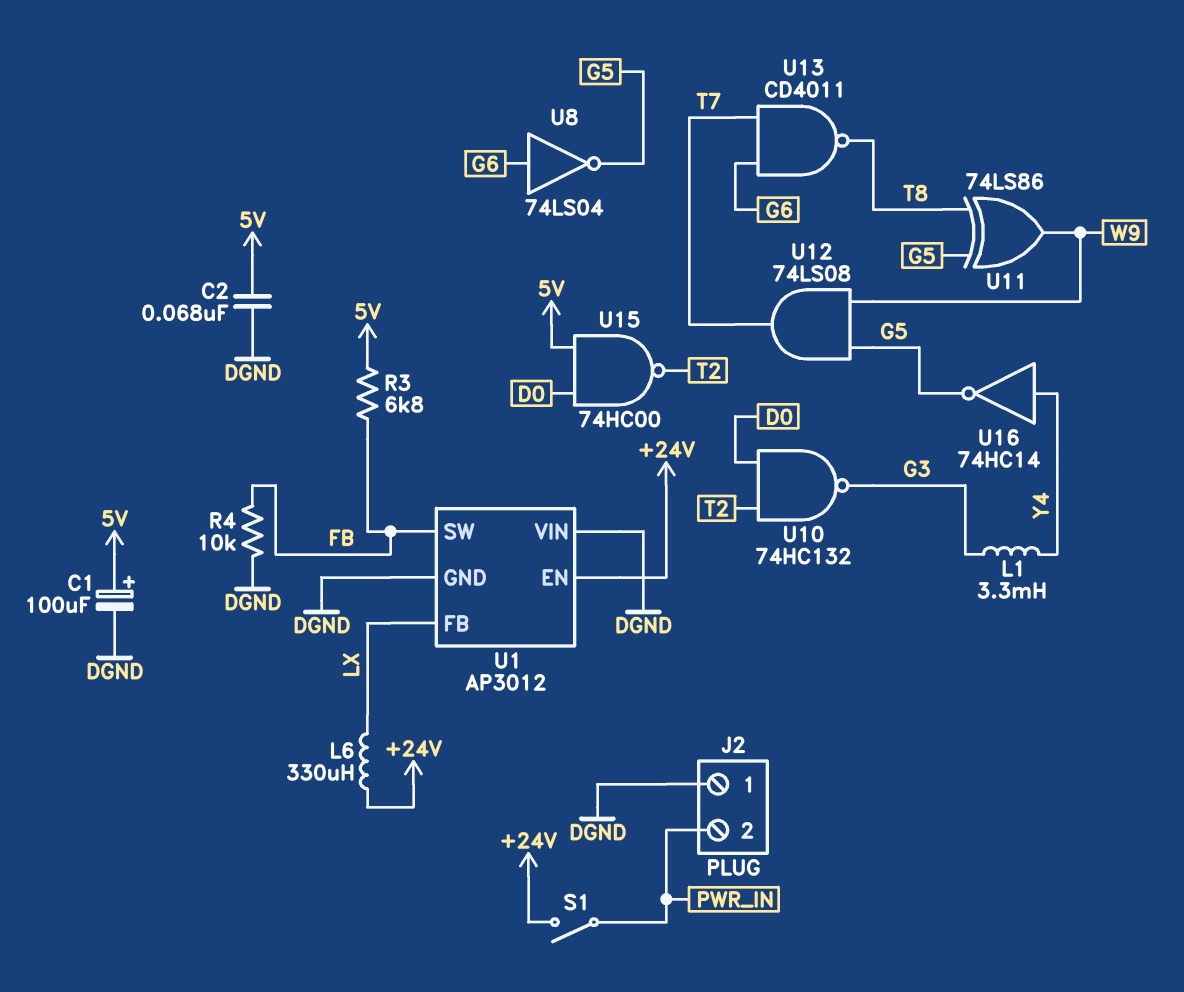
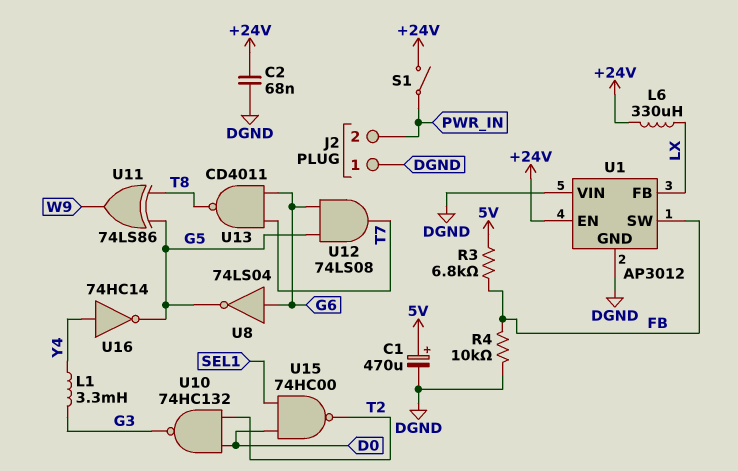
C1: 100uF (plus 5V, minus DGND) -> 470uF (plus 5V, minus DGND)
C2: 68nF (5V, DGND) -> 68nF (+24V, DGND)
U12: AND 74LS08 (in G5, in W9, out T7) -> AND 74LS08 (in G5, in G6, out T7)
U15: NAND 74HC00 (in 5V, in D0, out T2) -> NAND 74HC00 (in D0, in SEL1, out T2)

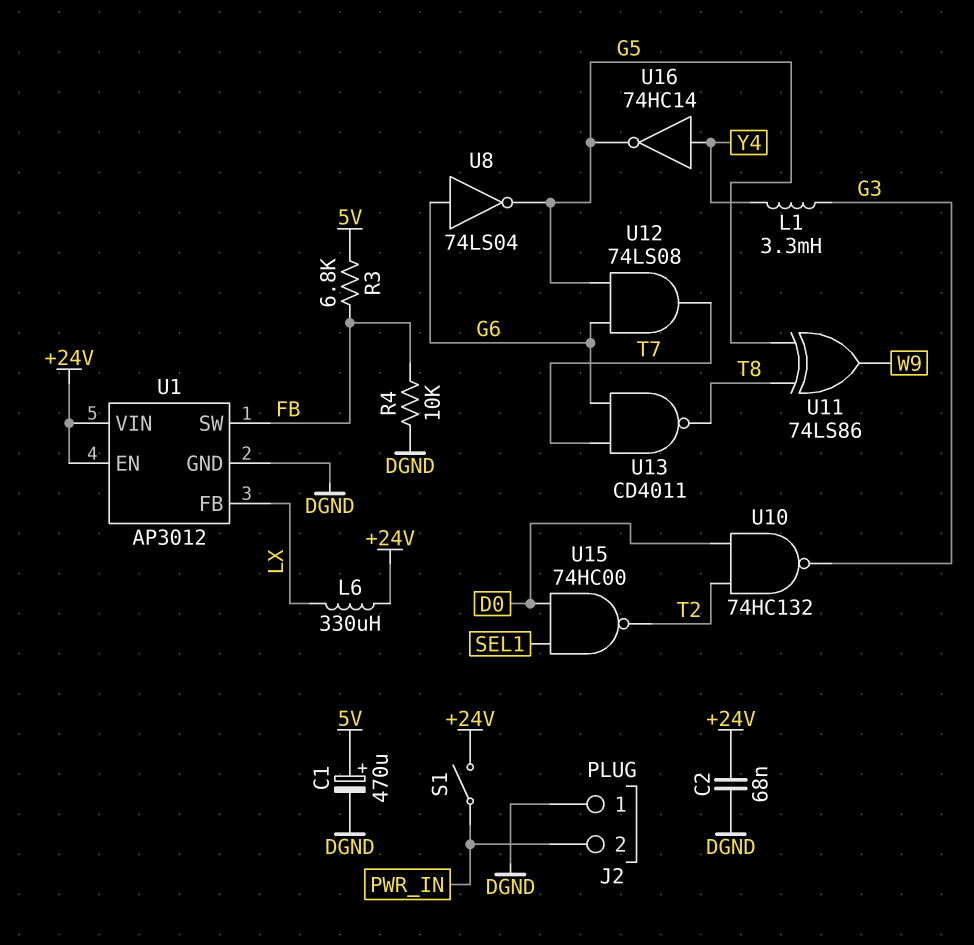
U1 pin VIN: DGND -> +24V

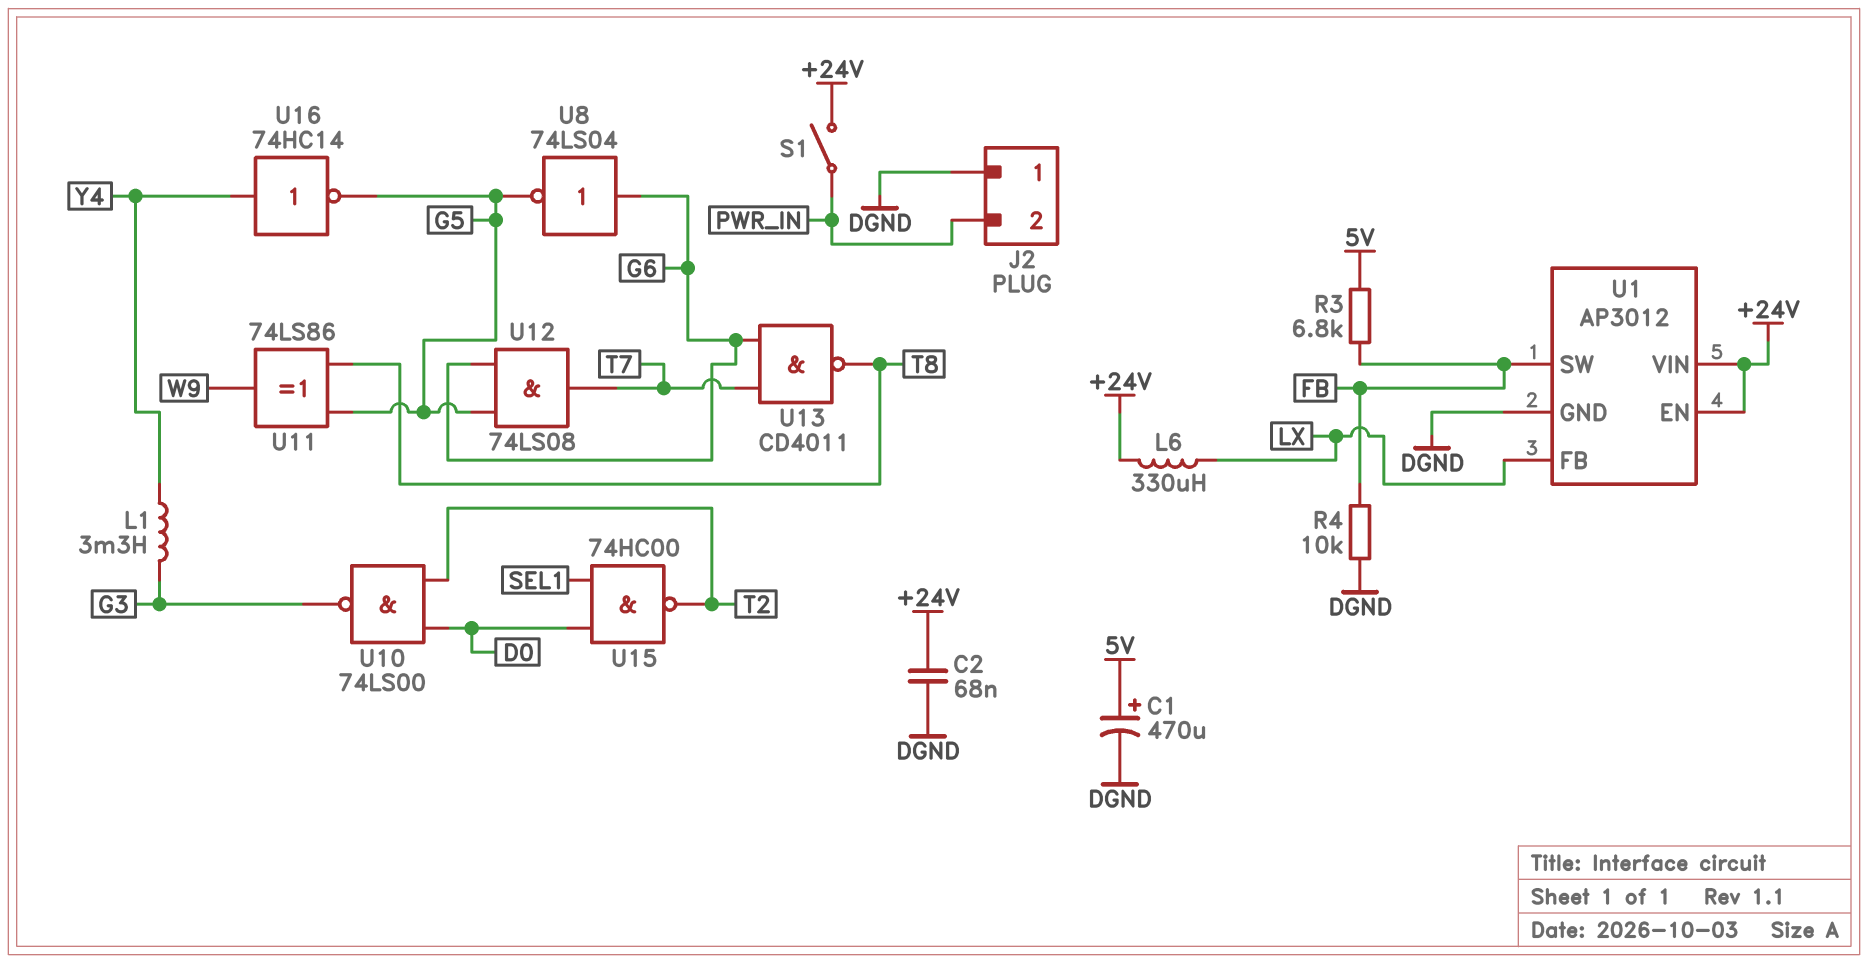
U10: NAND 74HC132 (in D0, in T2, out G3) -> NAND 74LS00 (in D0, in T2, out G3)

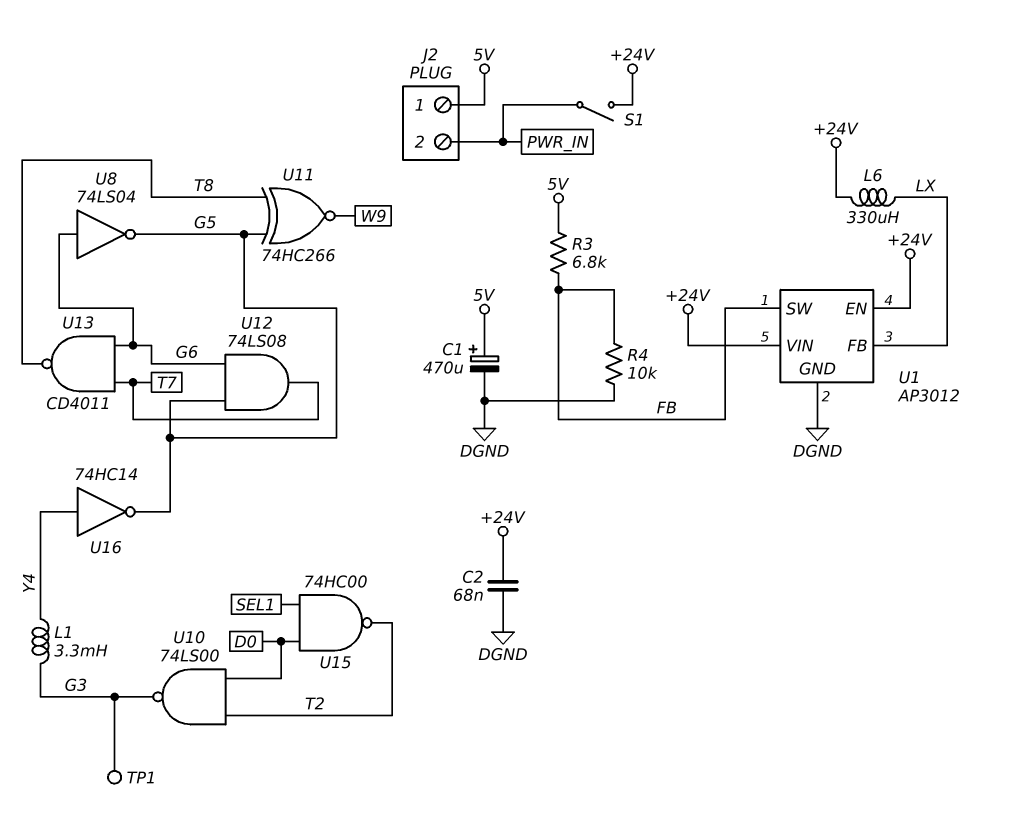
J2 pin 1: DGND -> 5V
TP1: none -> test point (G3)
U11: XOR 74LS86 (in G5, in T8, out W9) -> XNOR 74HC266 (in G5, in T8, out W9)

